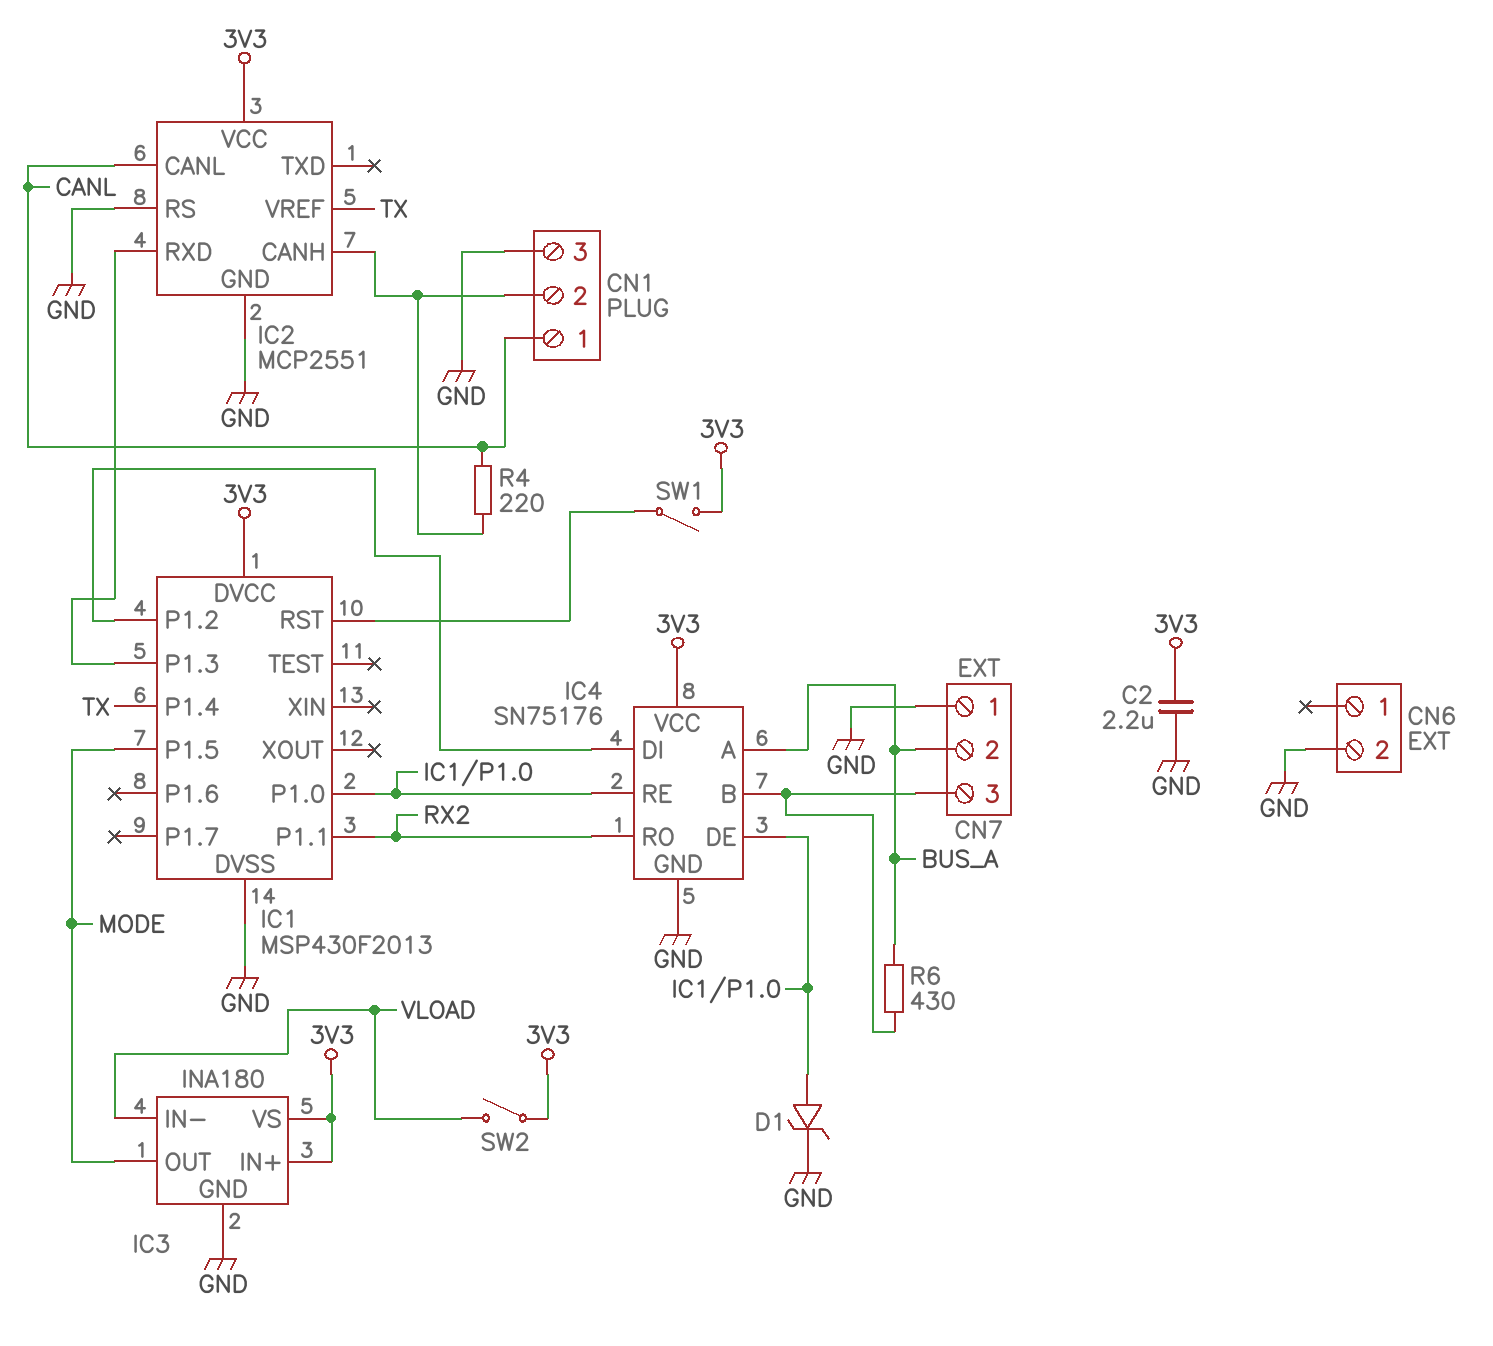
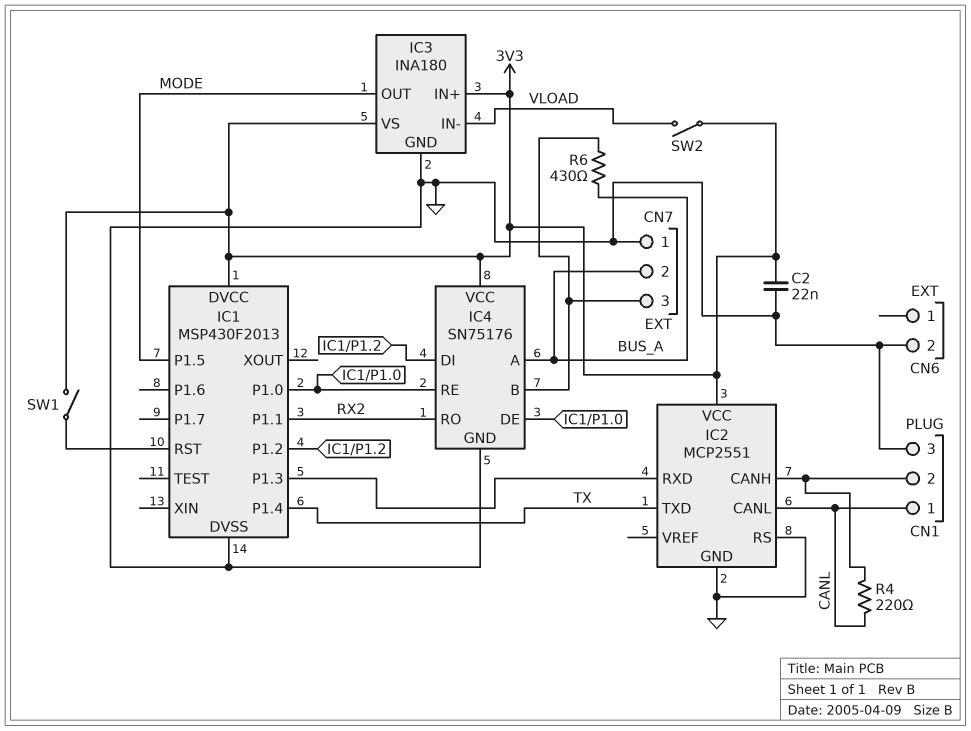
C2: 2.2uF (3V3, GND) -> 22nF (3V3, GND)
D1: zener (A IC1/P1.0, K GND) -> none
IC2 pin TXD: none -> TX
IC2 pin VREF: TX -> none

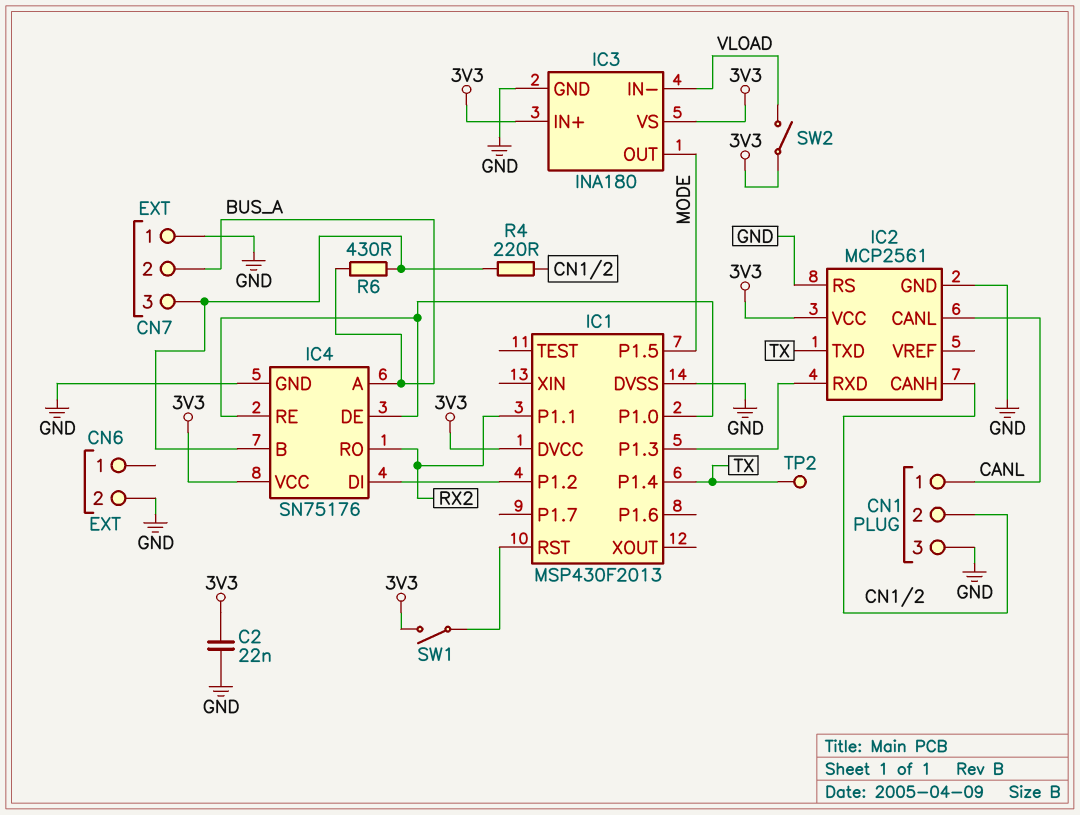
IC2: MCP2551 -> MCP2561
R4: 220 (CANL, CN1/2) -> 220 (CN1/2, CN7/3)
TP2: none -> test point (TX)

